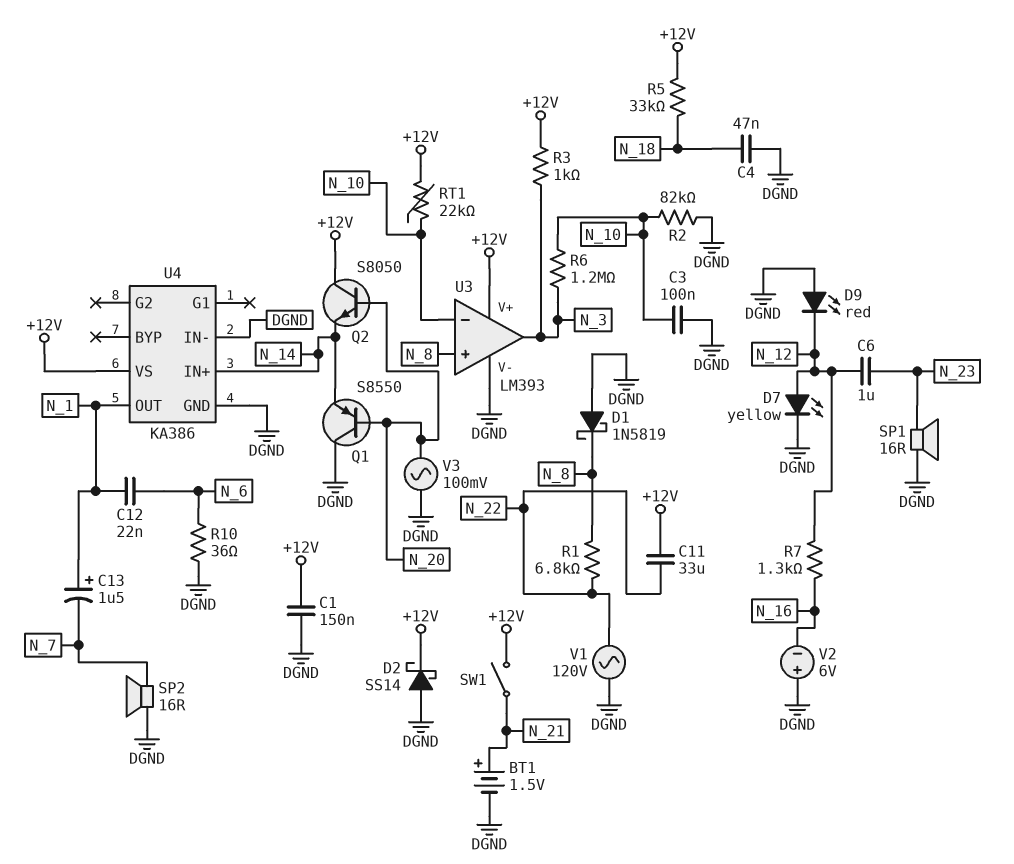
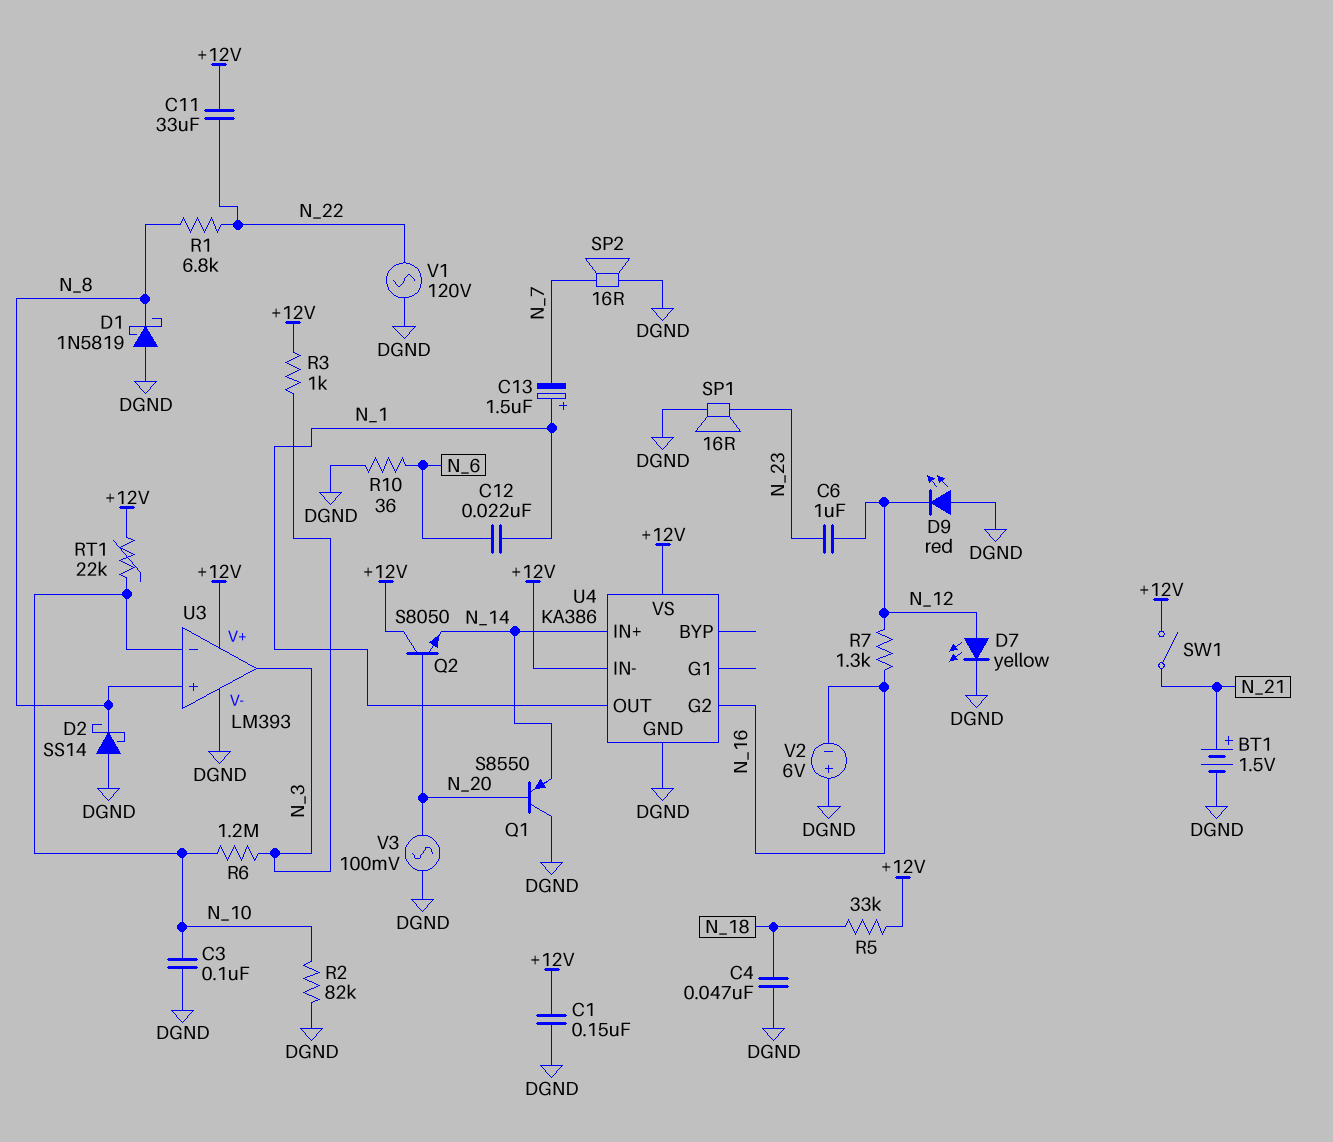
D2: schottky SS14 (A DGND, K +12V) -> schottky SS14 (A DGND, K N_8)
U4 pin G2: none -> N_16
U4 pin IN-: DGND -> +12V

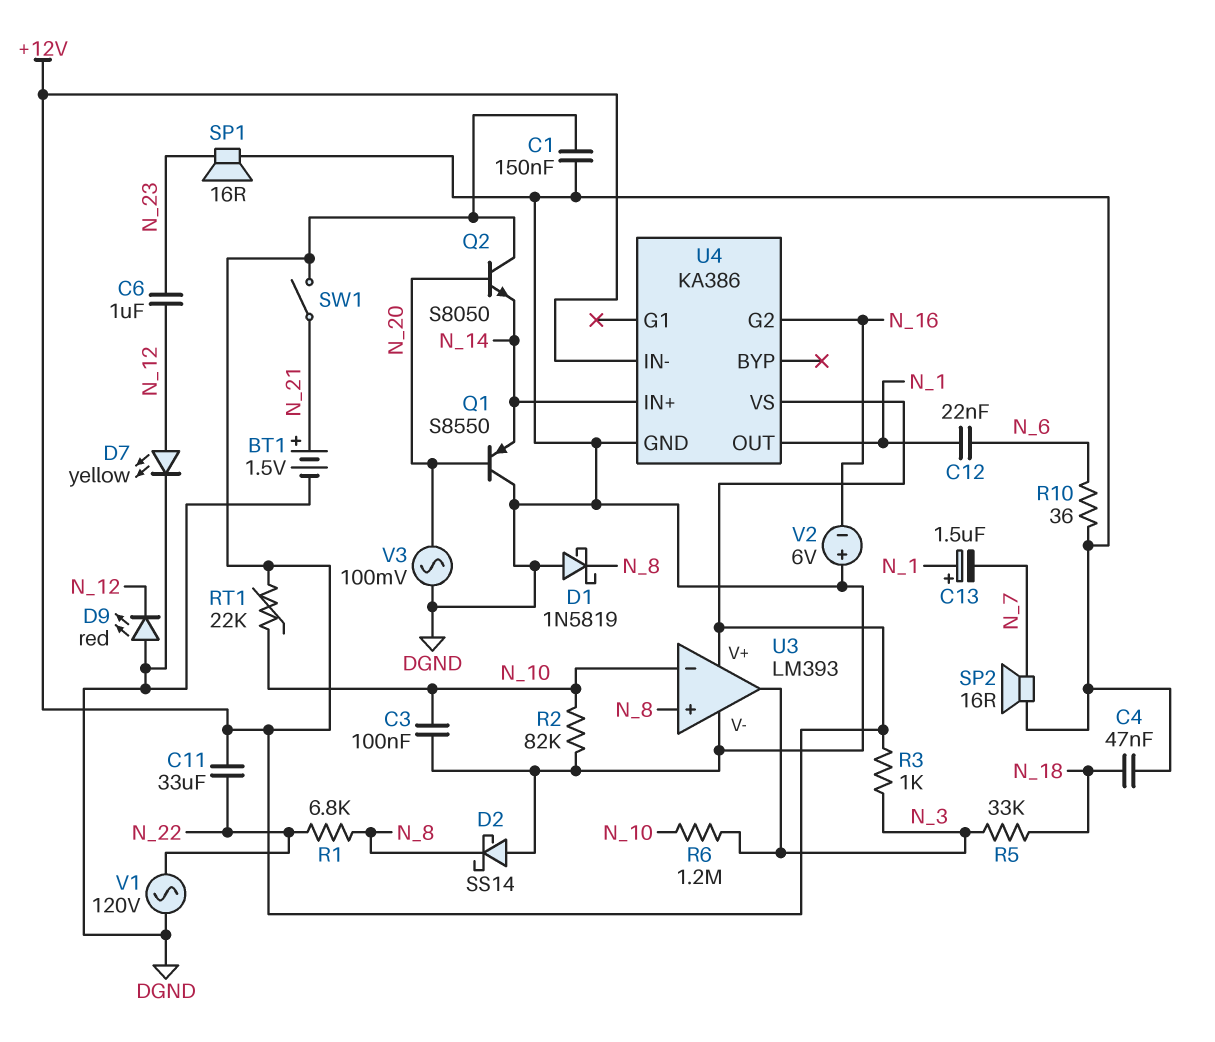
R5: 33k (+12V, N_18) -> 33k (N_3, N_18)
R7: 1.3k (N_12, N_16) -> none

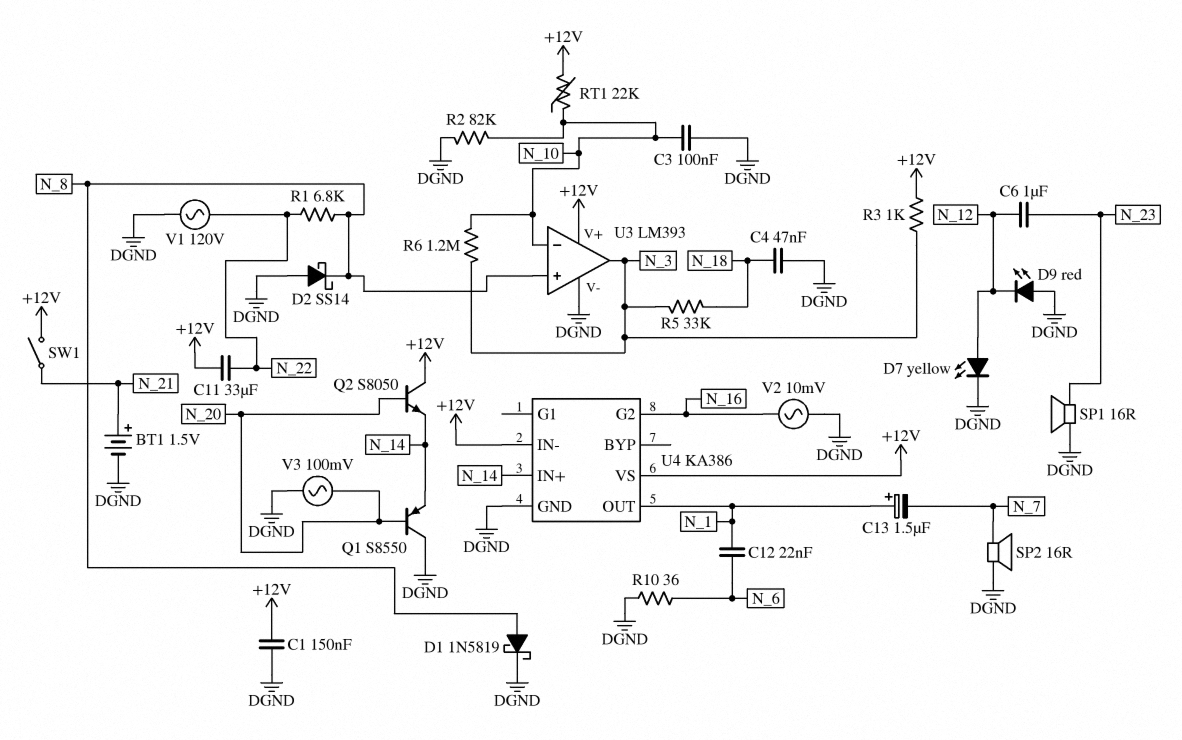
D1: schottky 1N5819 (A DGND, K N_8) -> schottky 1N5819 (A N_8, K DGND)
V2: 6V (plus DGND, minus N_16) -> AC 10mV (DGND, N_16)

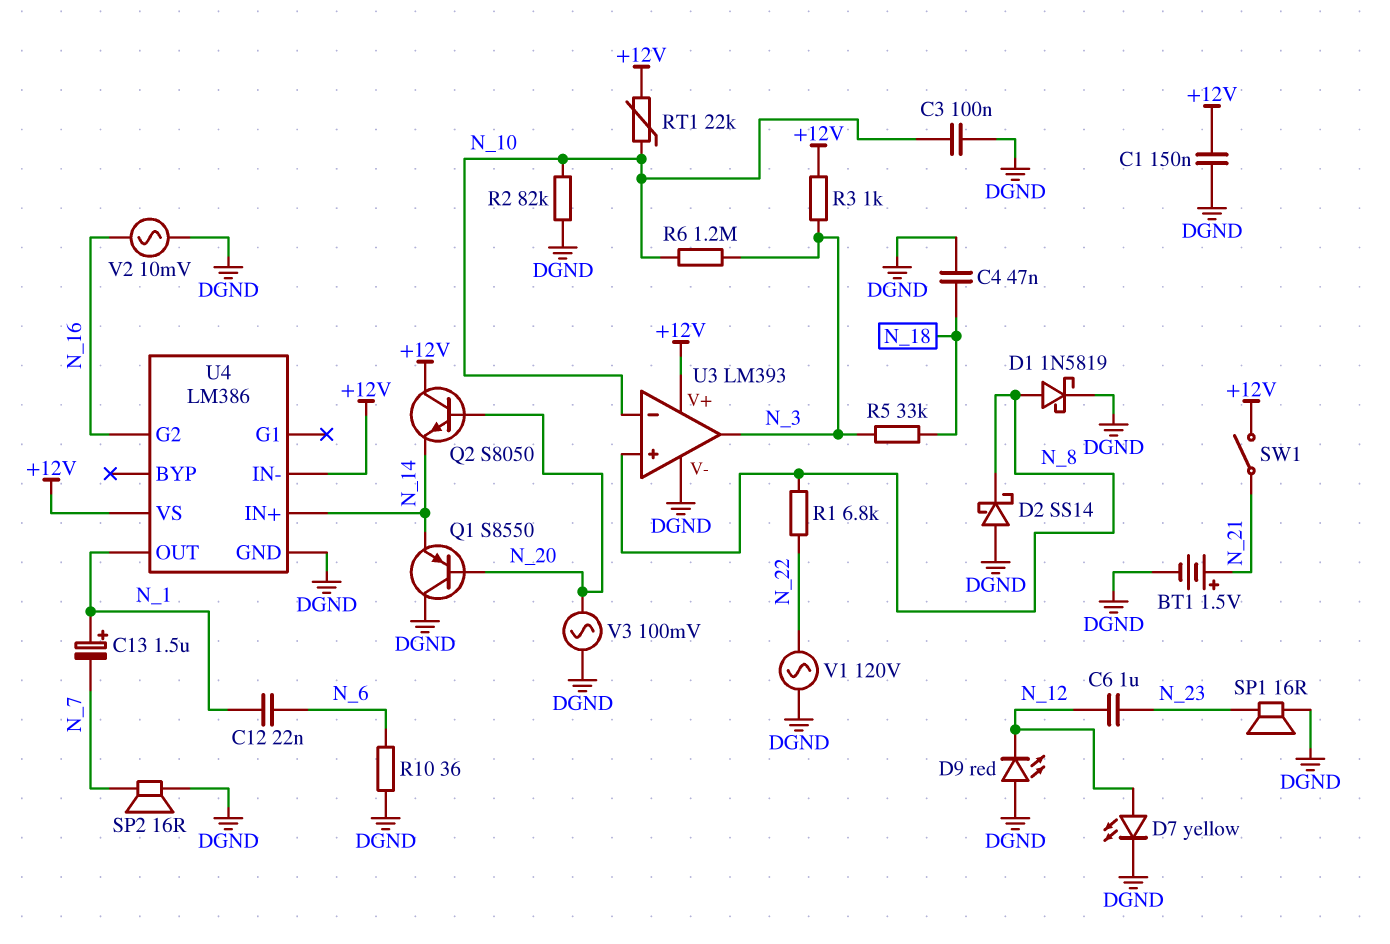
C11: 33uF (+12V, N_22) -> none
U4: KA386 -> LM386

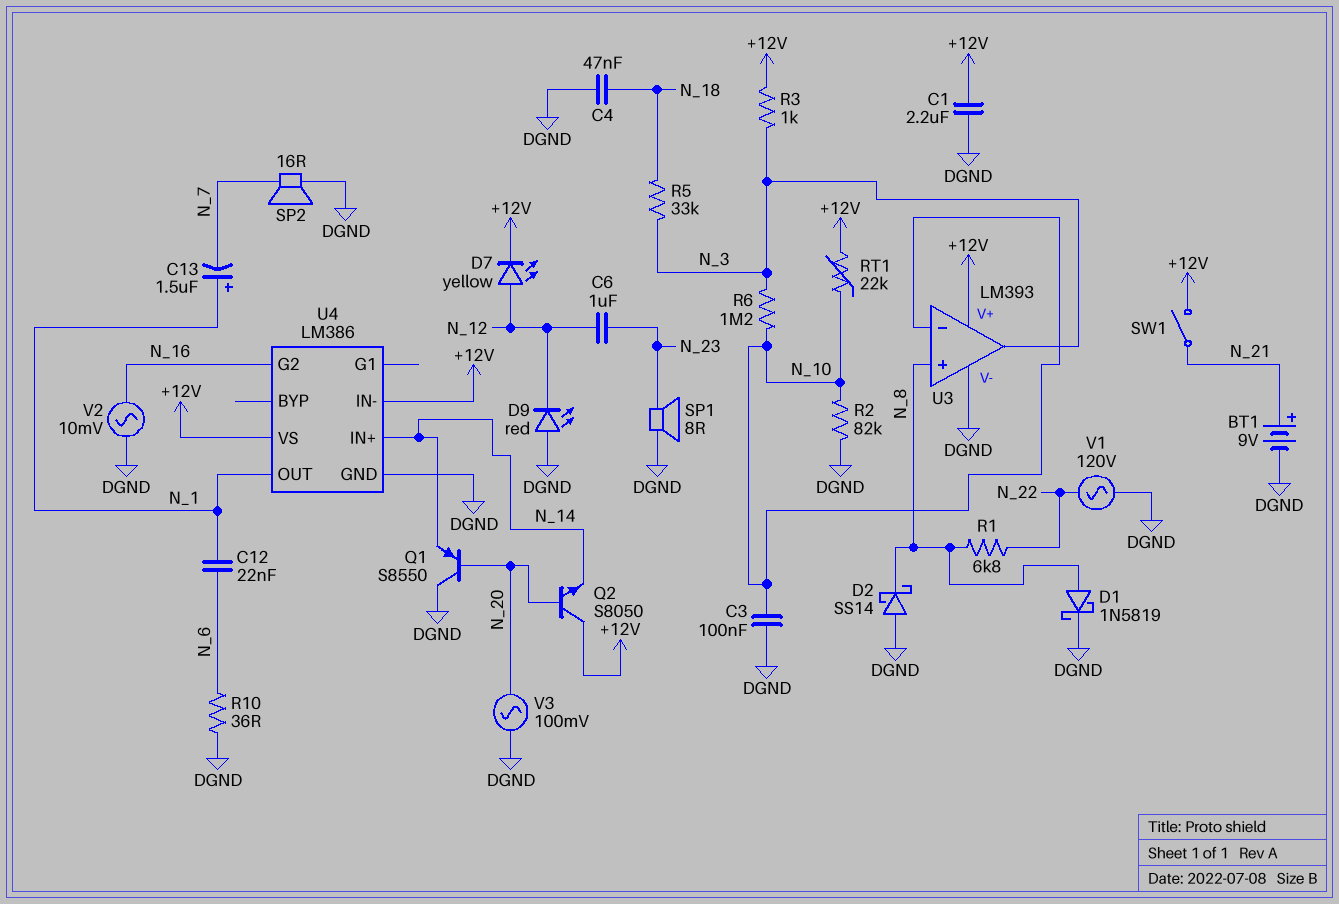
BT1: 1.5V (plus N_21, minus DGND) -> 9V (plus N_21, minus DGND)
C1: 150nF (+12V, DGND) -> 2.2uF (+12V, DGND)
D7: LED yellow (A N_12, K DGND) -> LED yellow (A N_12, K +12V)
SP1: speaker 16R (DGND, N_23) -> speaker 8R (DGND, N_23)

